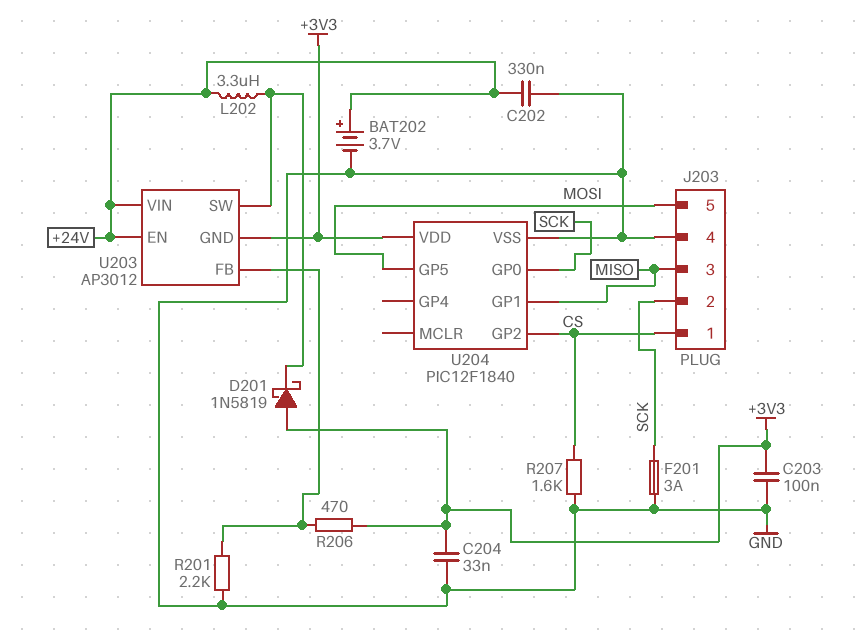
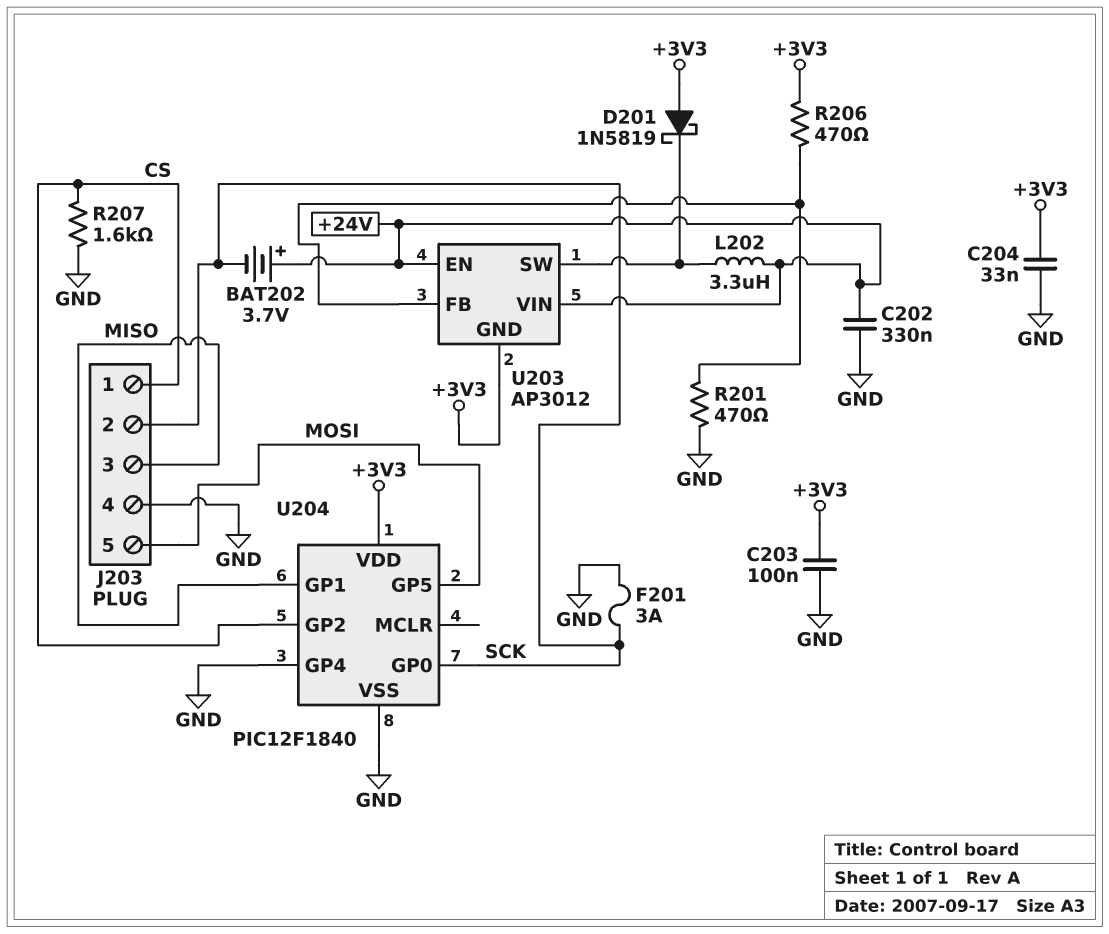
BAT202: 3.7V (plus +24V, minus GND) -> 3.7V (plus +24V, minus SCK)
R201: 2.2k (GND, U203/FB) -> 470 (GND, U203/FB)
U204 pin GP4: none -> GND

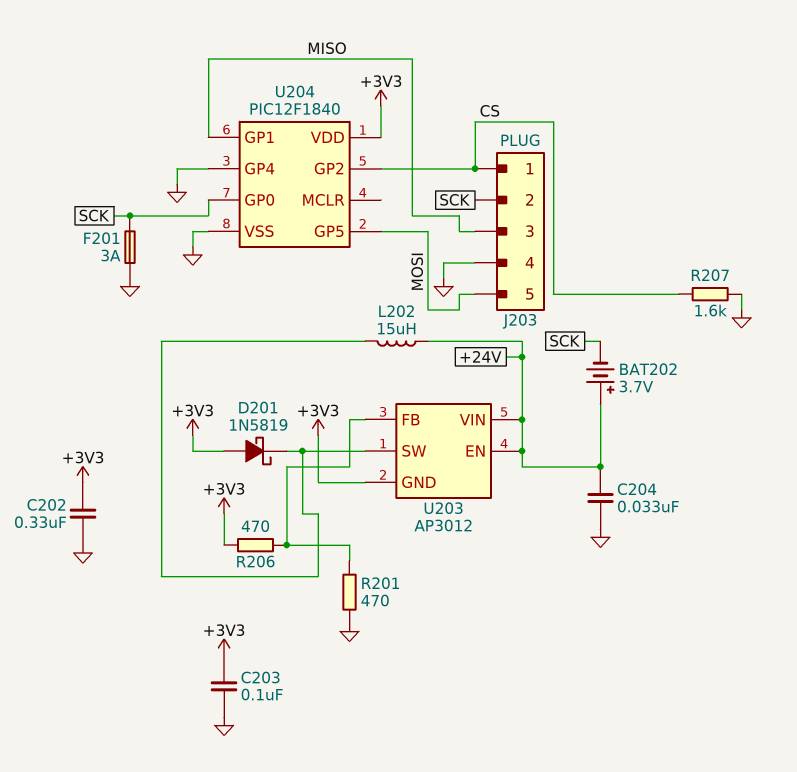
C202: 330nF (+24V, GND) -> 330nF (+3V3, GND)
C204: 33nF (+3V3, GND) -> 33nF (+24V, GND)
L202: 3.3uH (+24V, U203/SW) -> 15uH (+24V, U203/SW)

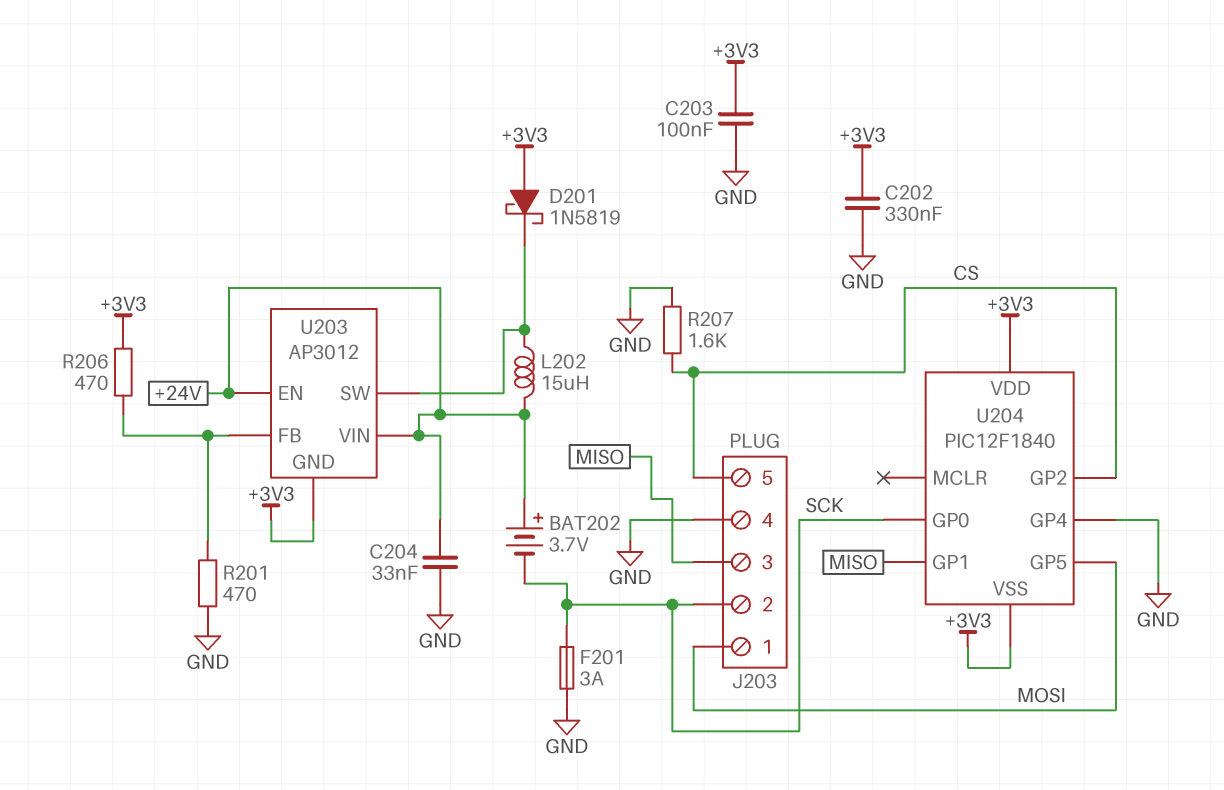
J203 pin 1: CS -> MOSI
J203 pin 5: MOSI -> CS
U204 pin VSS: GND -> +3V3

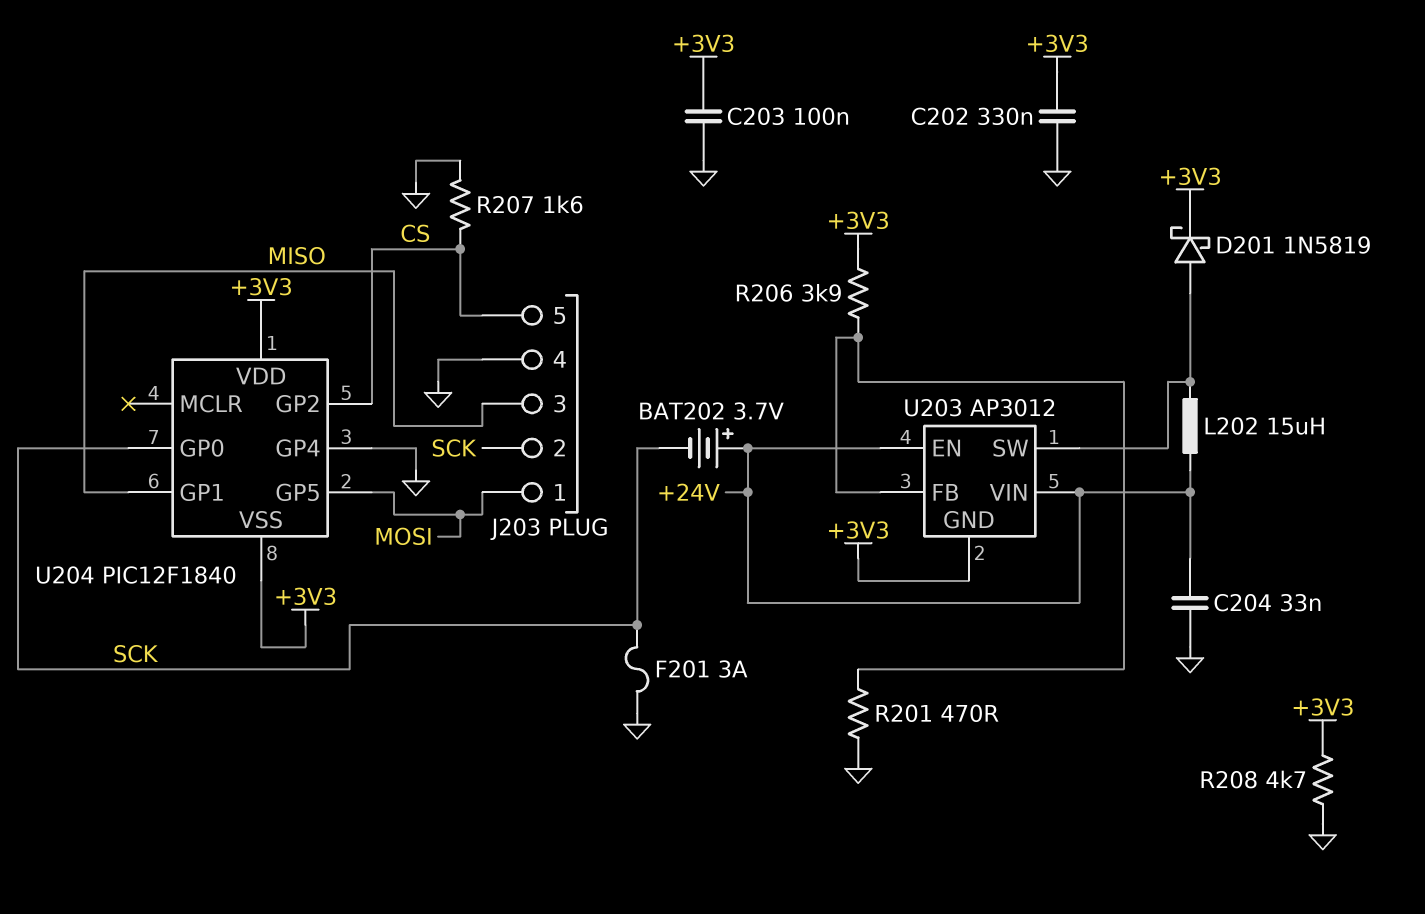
D201: schottky 1N5819 (A +3V3, K U203/SW) -> schottky 1N5819 (A U203/SW, K +3V3)
R206: 470 (+3V3, U203/FB) -> 3.9k (+3V3, U203/FB)
R208: none -> 4.7k (+3V3, GND)

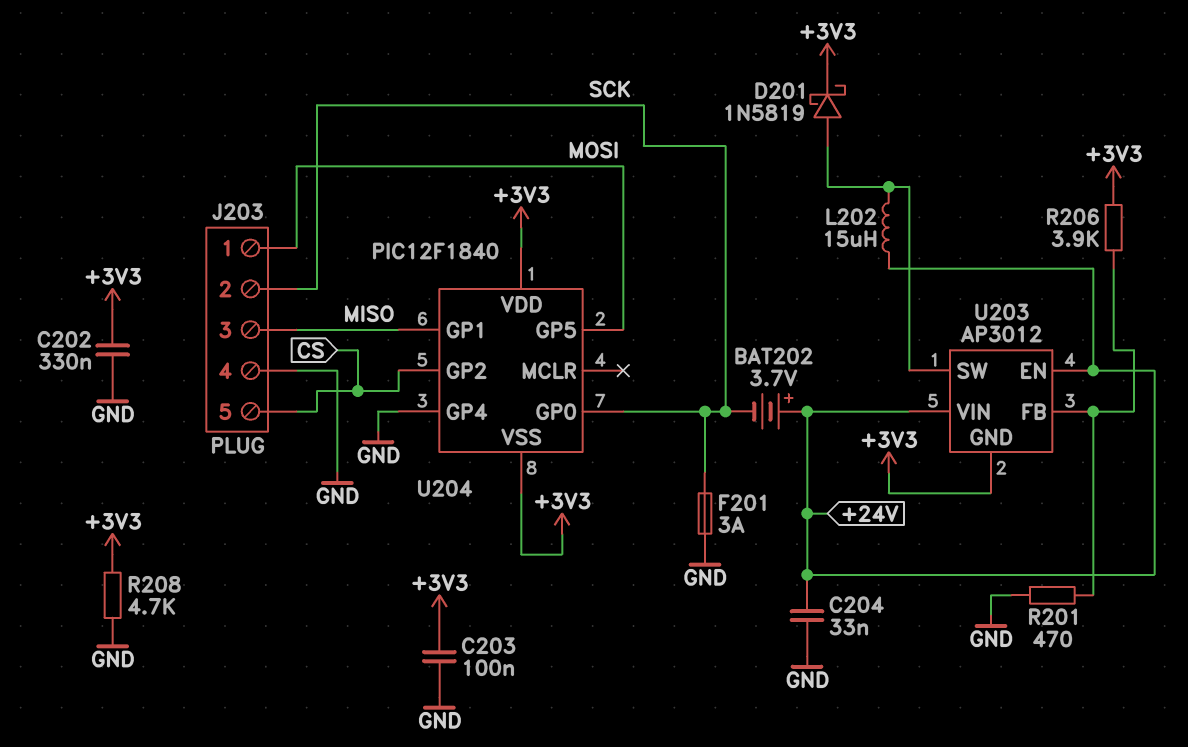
R207: 1.6k (CS, GND) -> none

